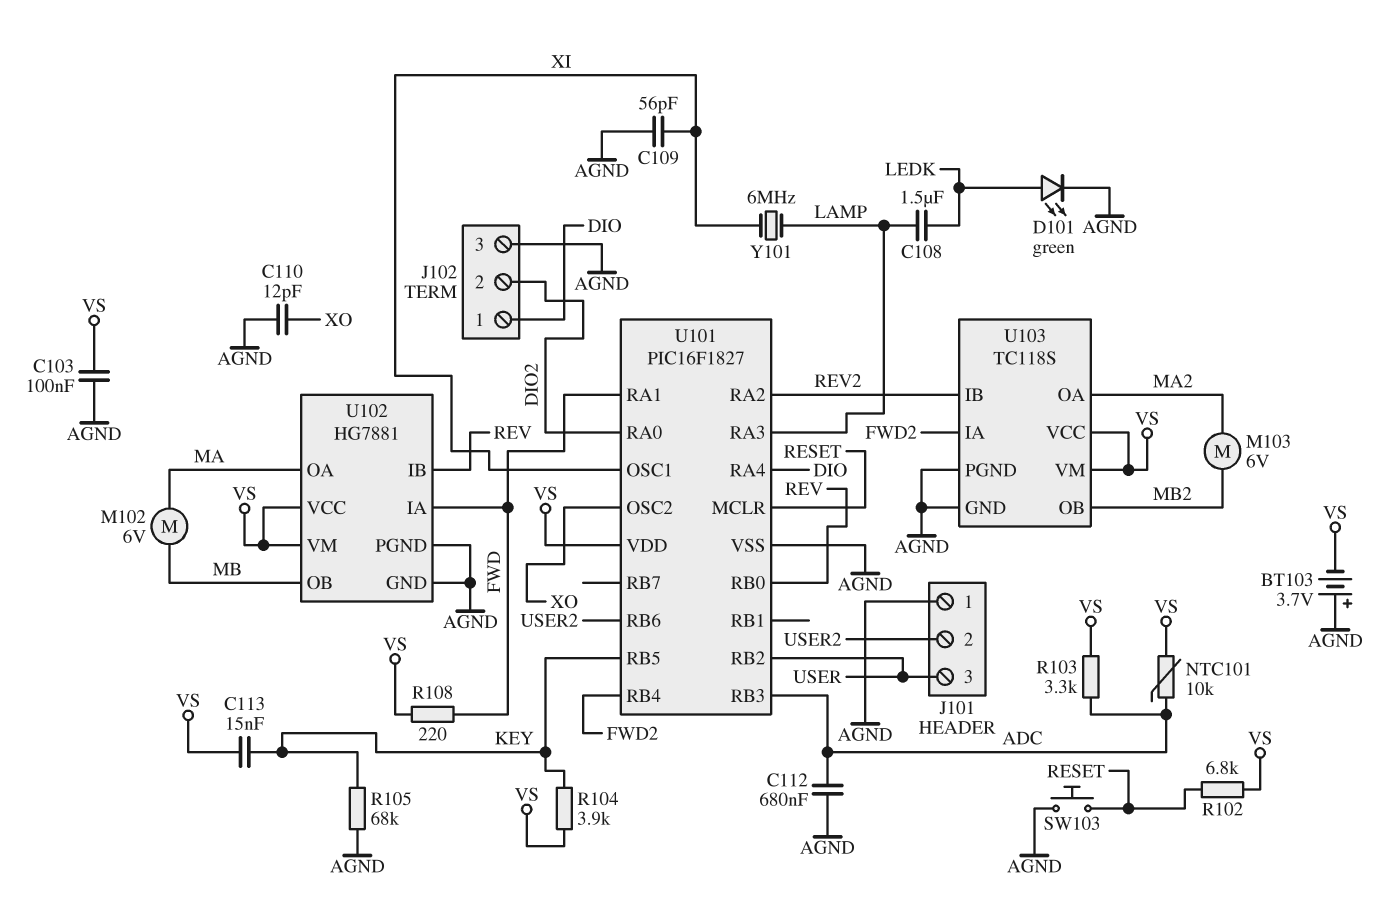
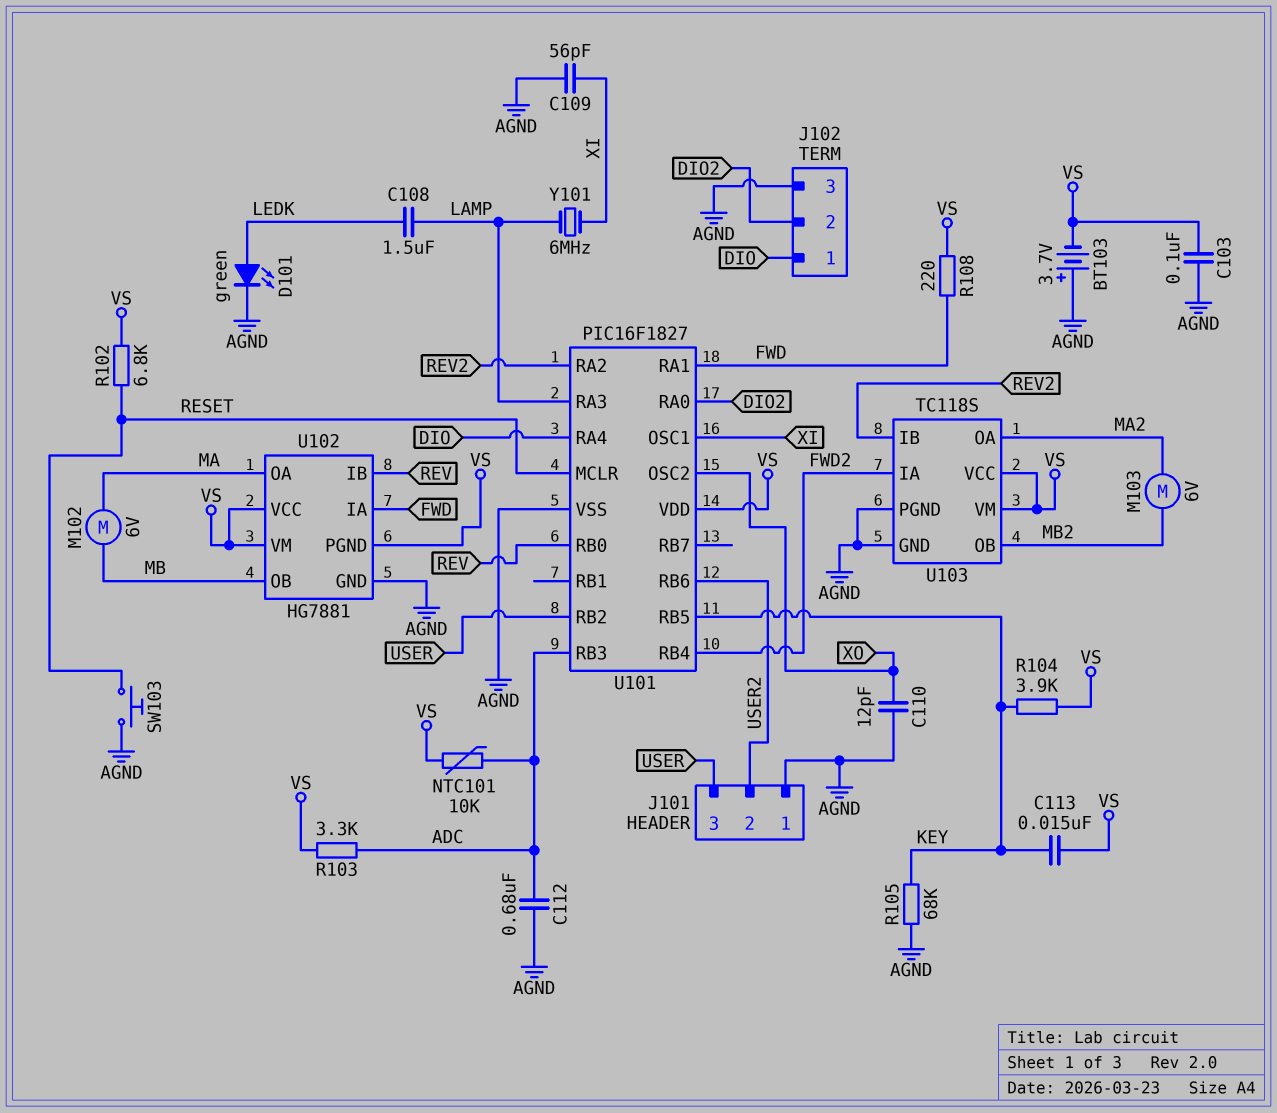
U102 pin PGND: AGND -> VS

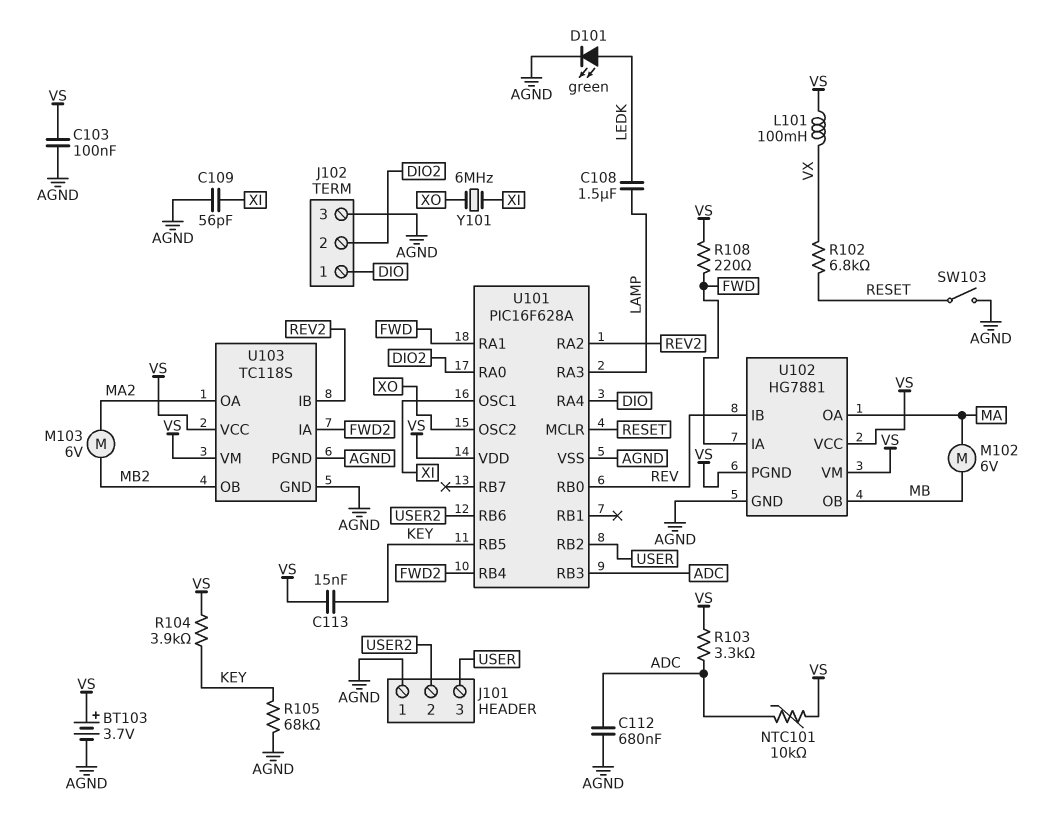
BT103: 3.7V (plus AGND, minus VS) -> 3.7V (plus VS, minus AGND)
C110: 12pF (AGND, XO) -> none
L101: none -> 100mH (VS, VX)
R102: 6.8k (RESET, VS) -> 6.8k (RESET, VX)
SW103: button (AGND, RESET) -> switch (AGND, RESET)
U101: PIC16F1827 -> PIC16F628A
Y101: 6MHz (LAMP, XI) -> 6MHz (XI, XO)

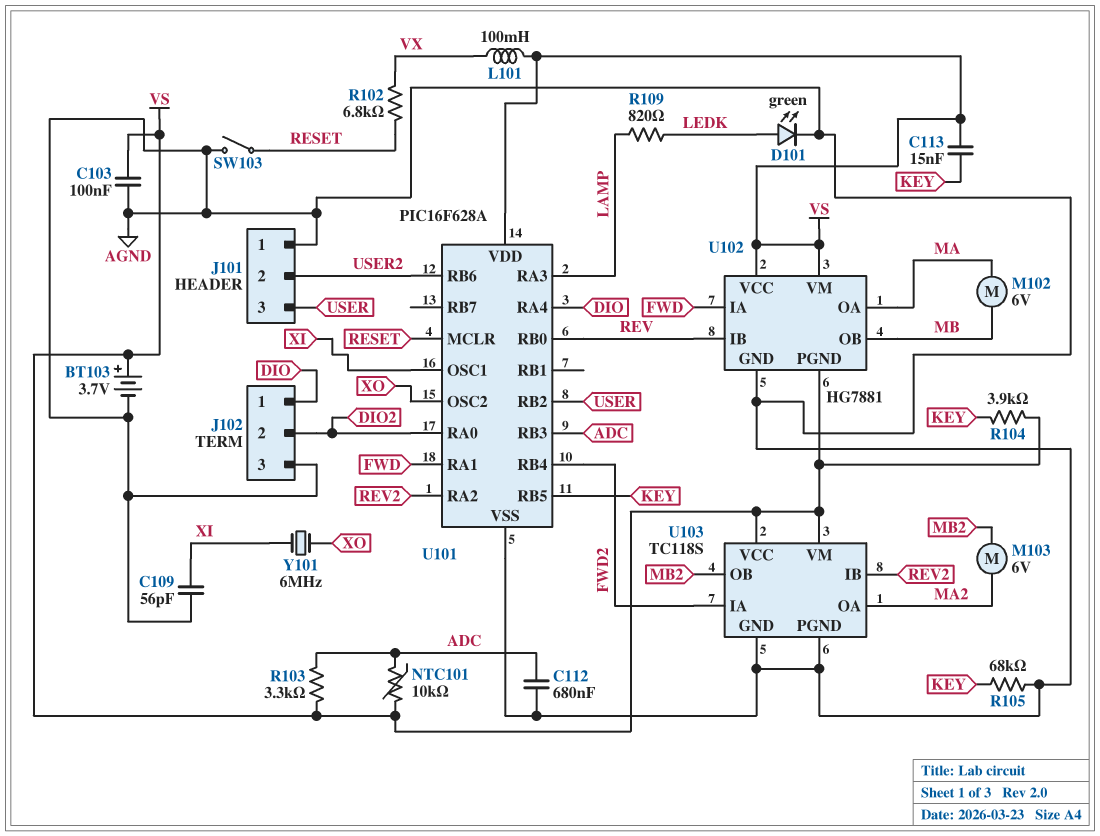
C108: 1.5uF (LAMP, LEDK) -> none
R108: 220 (FWD, VS) -> none
R109: none -> 820 (LAMP, LEDK)

